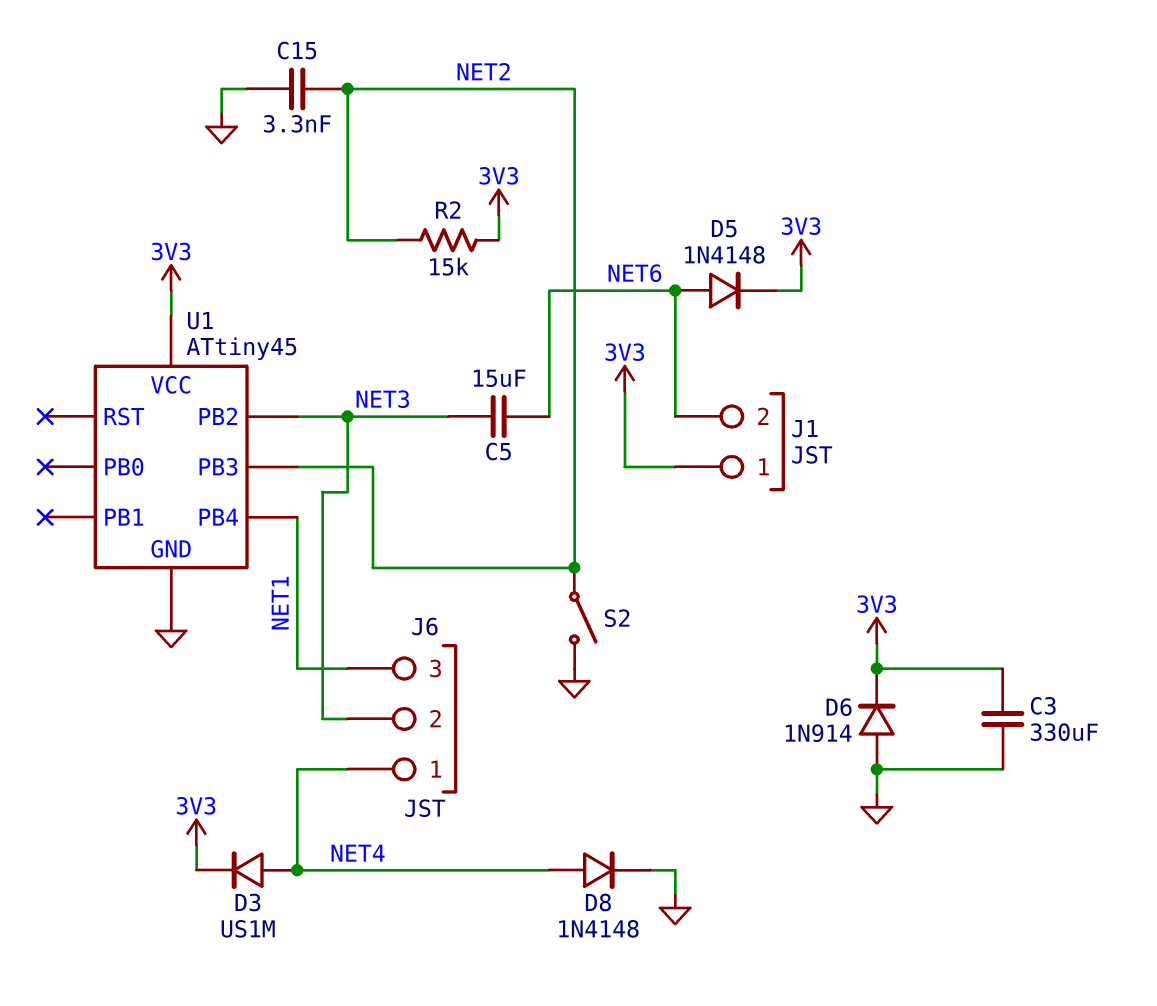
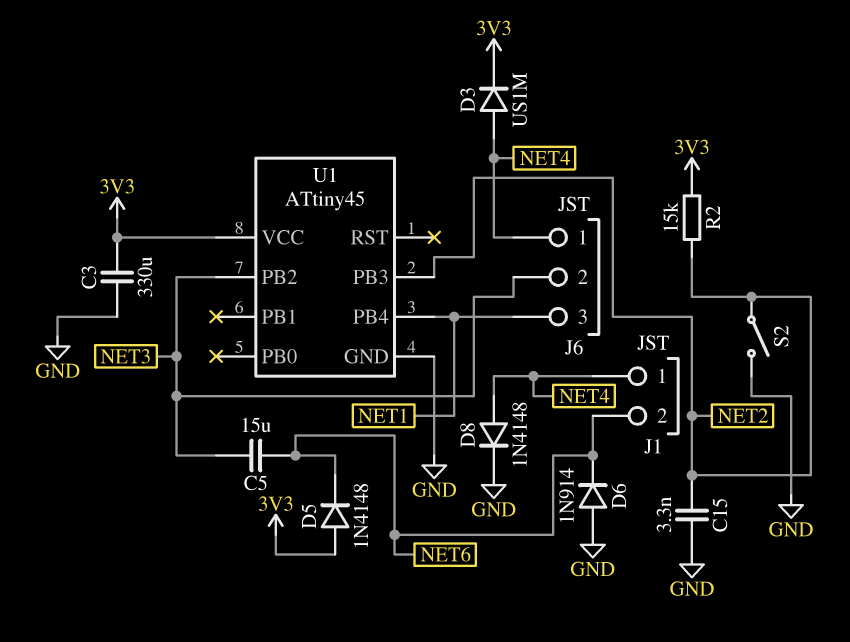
D5: diode 1N4148 (A NET6, K 3V3) -> diode 1N4148 (A 3V3, K NET6)
D6: diode 1N914 (A GND, K 3V3) -> diode 1N914 (A GND, K NET6)
J1 pin 1: 3V3 -> NET4

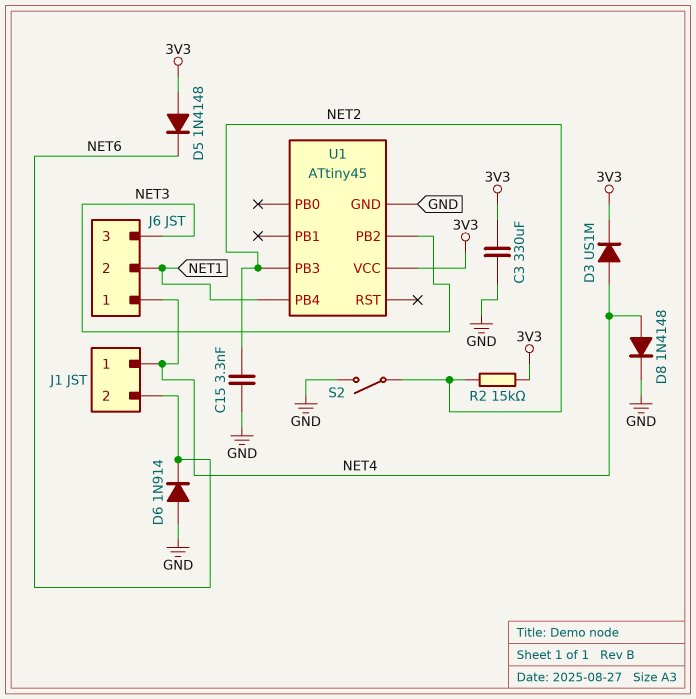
C5: 15uF (NET3, NET6) -> none
J6 pin 2: NET3 -> NET1
J6 pin 3: NET1 -> NET3

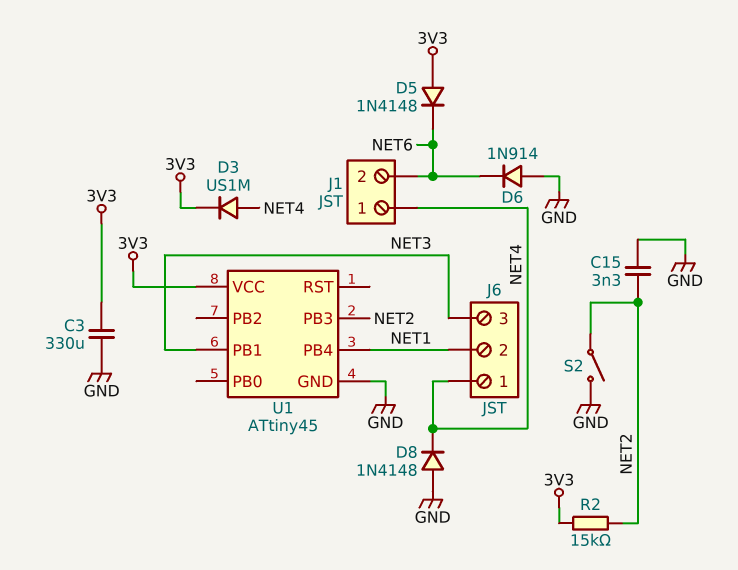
D8: diode 1N4148 (A NET4, K GND) -> diode 1N4148 (A GND, K NET4)
U1 pin PB1: none -> NET3
U1 pin PB2: NET3 -> none

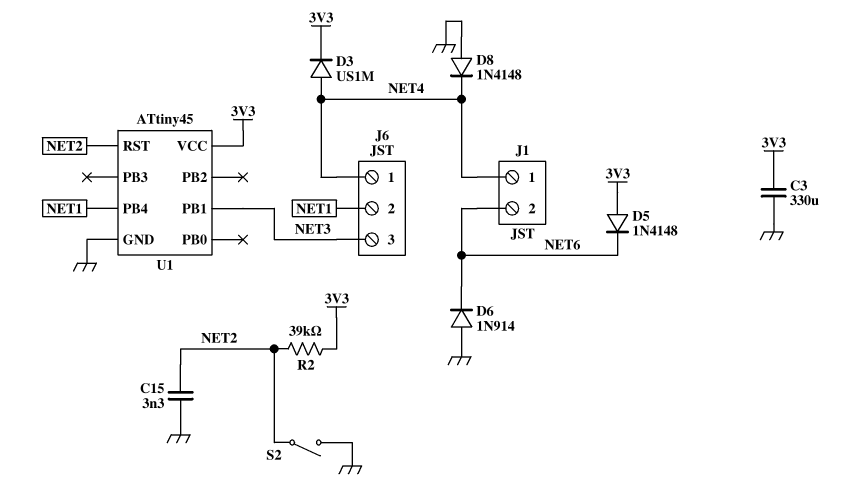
R2: 15k (3V3, NET2) -> 39k (3V3, NET2)
U1 pin PB3: NET2 -> none
U1 pin RST: none -> NET2

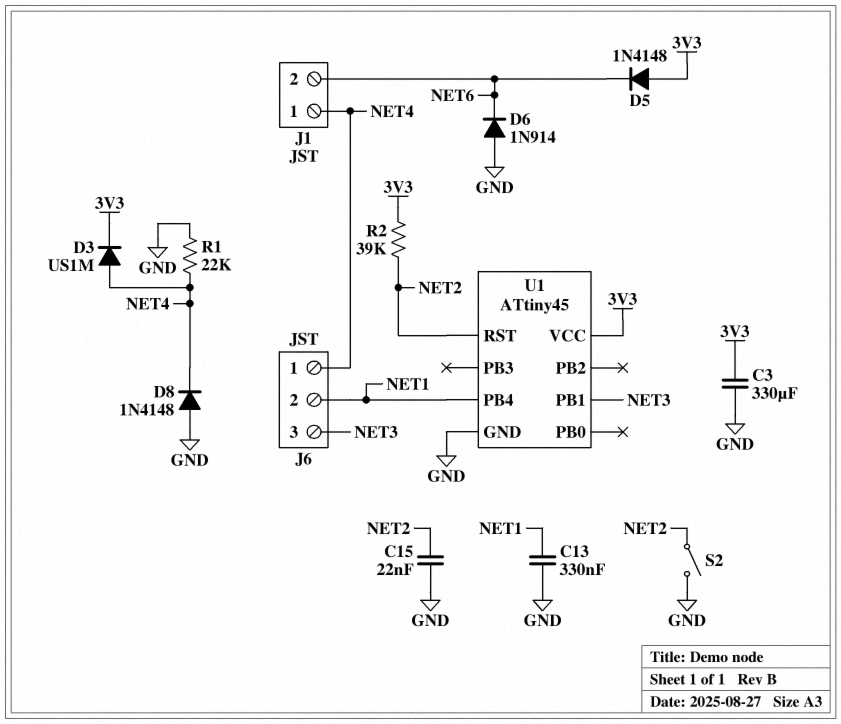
C13: none -> 330nF (GND, NET1)
C15: 3.3nF (GND, NET2) -> 22nF (GND, NET2)
R1: none -> 22k (GND, NET4)

